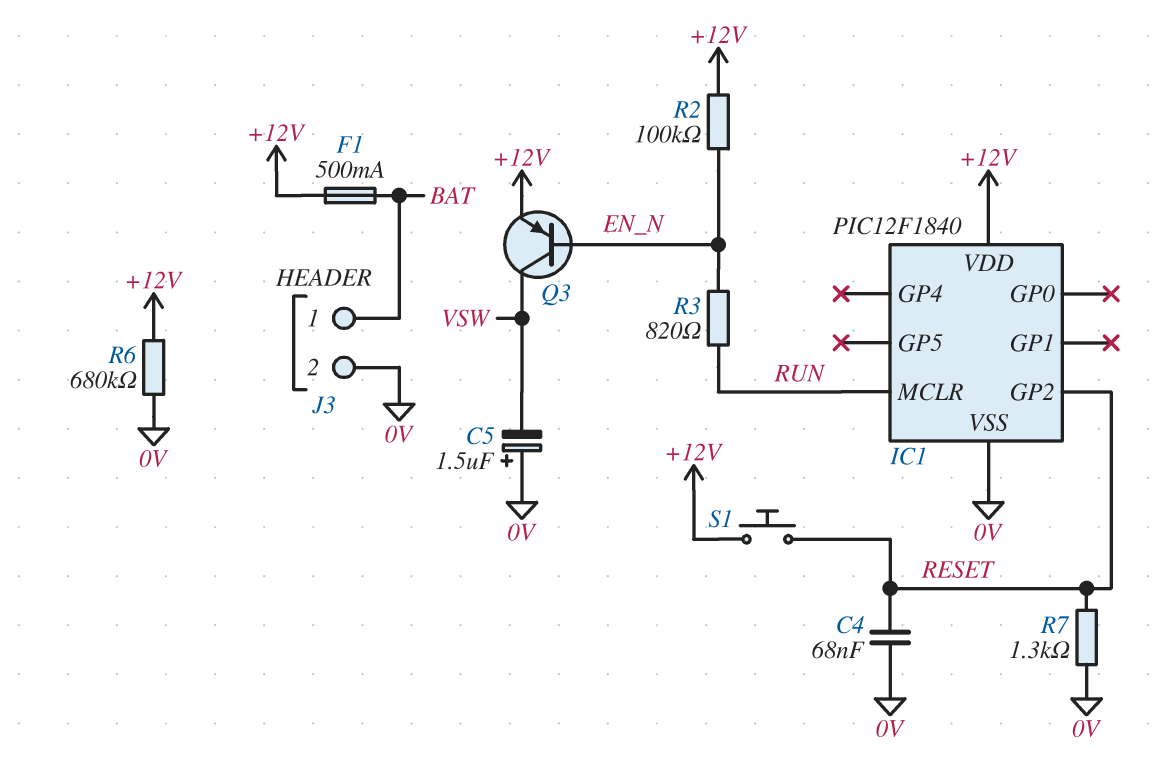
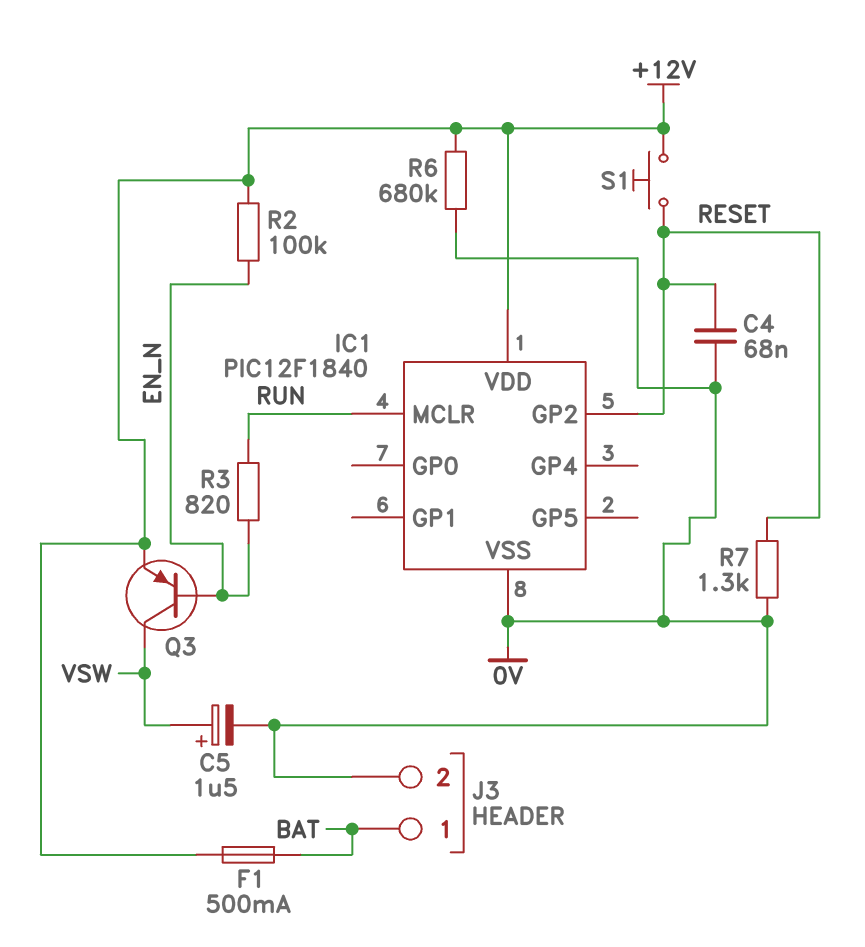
C5: 1.5uF (plus 0V, minus VSW) -> 1.5uF (plus VSW, minus 0V)

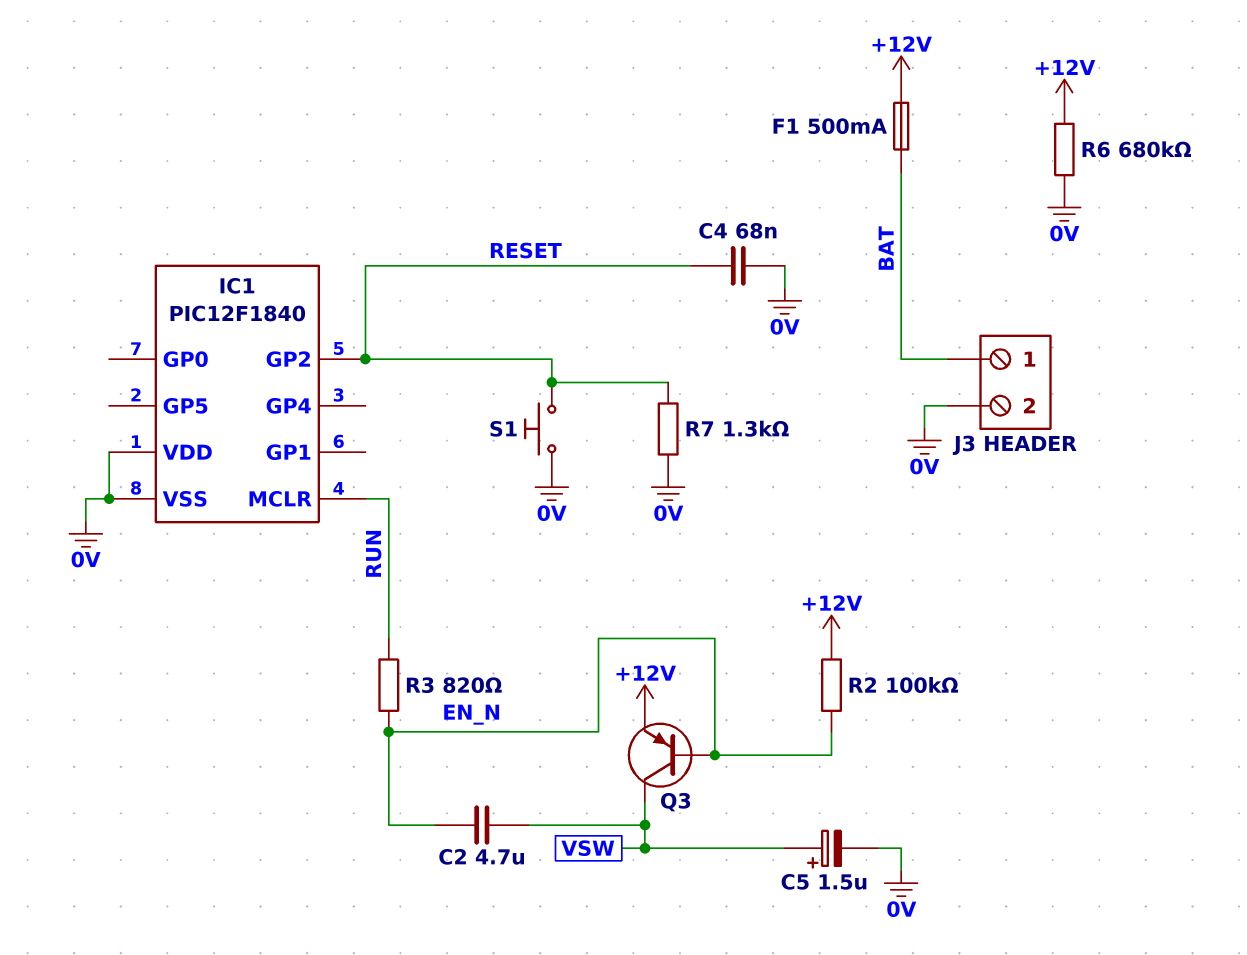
C2: none -> 4.7uF (EN_N, VSW)
IC1 pin VDD: +12V -> 0V
S1: button (+12V, RESET) -> button (0V, RESET)

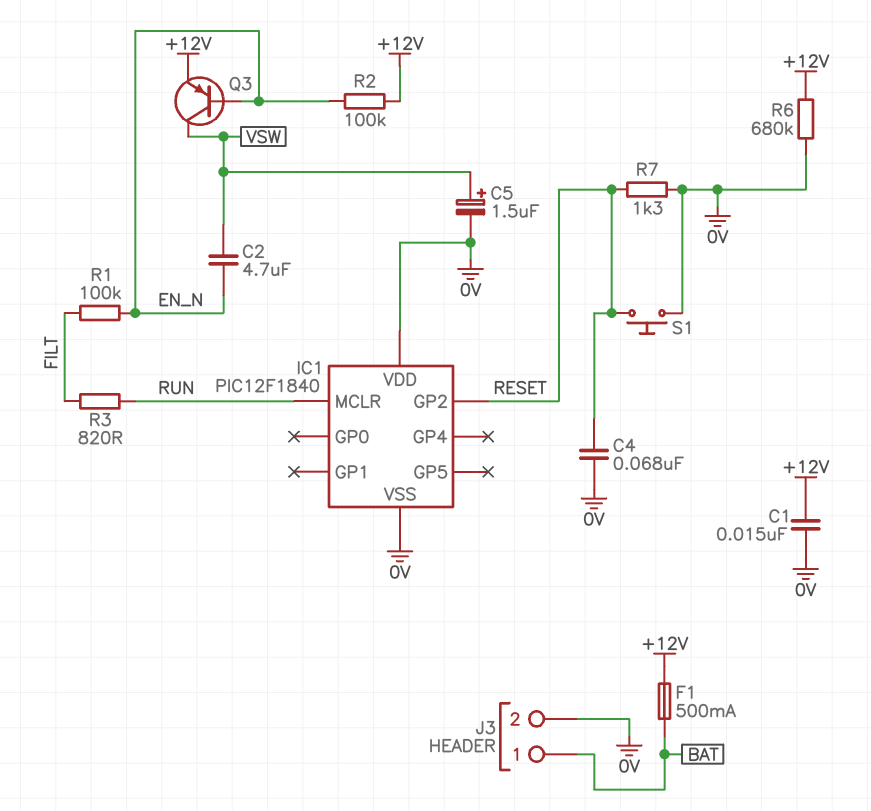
C1: none -> 15nF (+12V, 0V)
R1: none -> 100k (EN_N, FILT)
R3: 820 (EN_N, RUN) -> 820 (FILT, RUN)

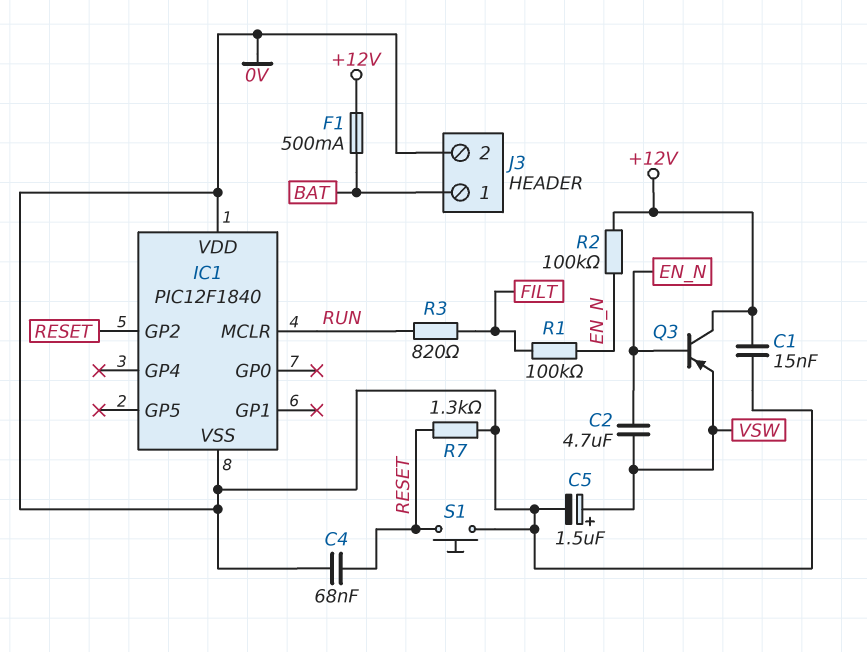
Q3: PNP (B EN_N, C VSW, E +12V) -> PNP (B EN_N, C +12V, E VSW)
R6: 680k (+12V, 0V) -> none

